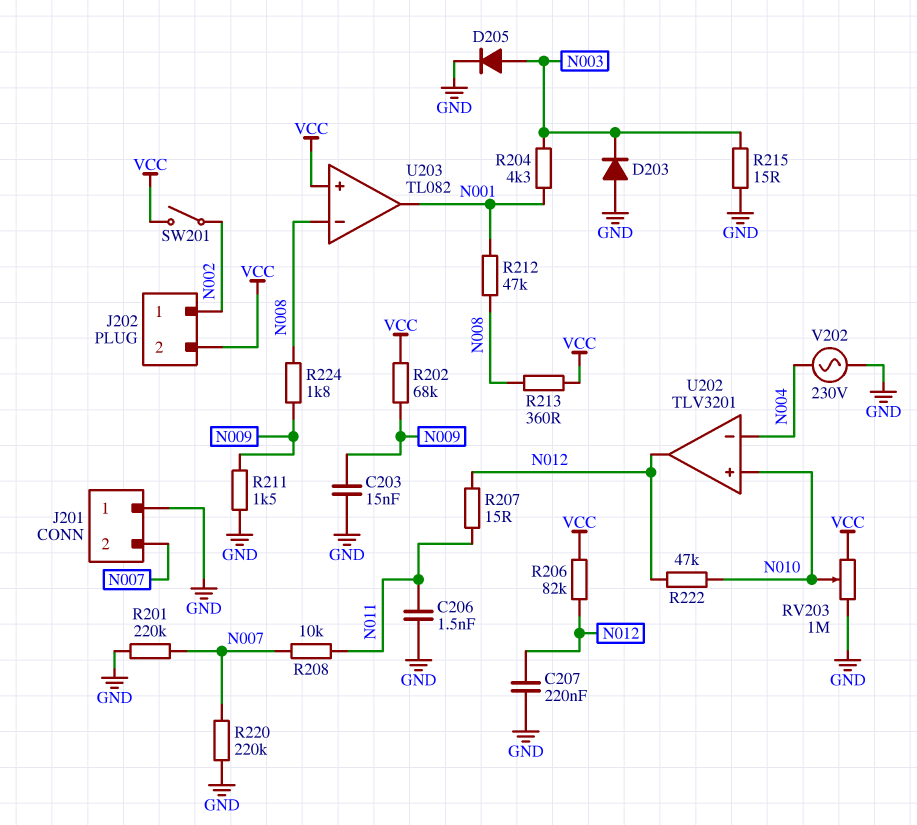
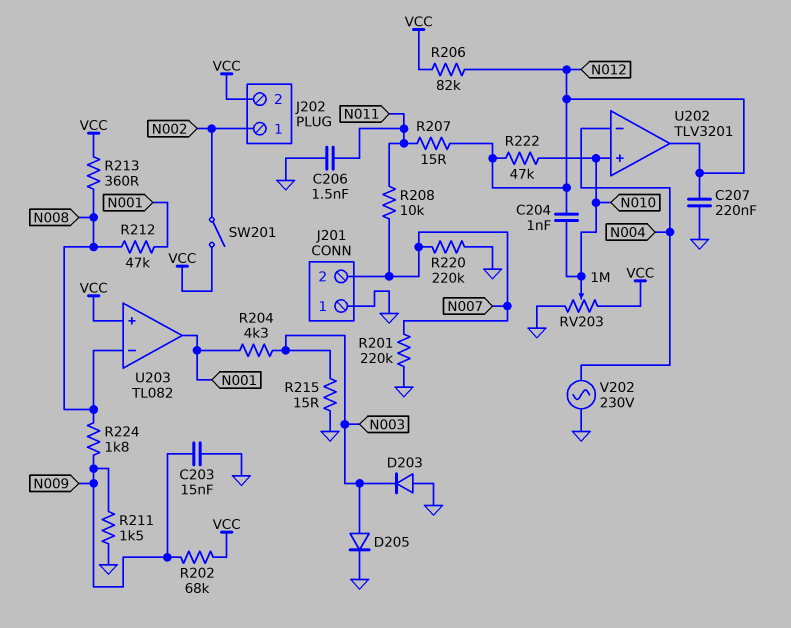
C204: none -> 1nF (N010, N012)

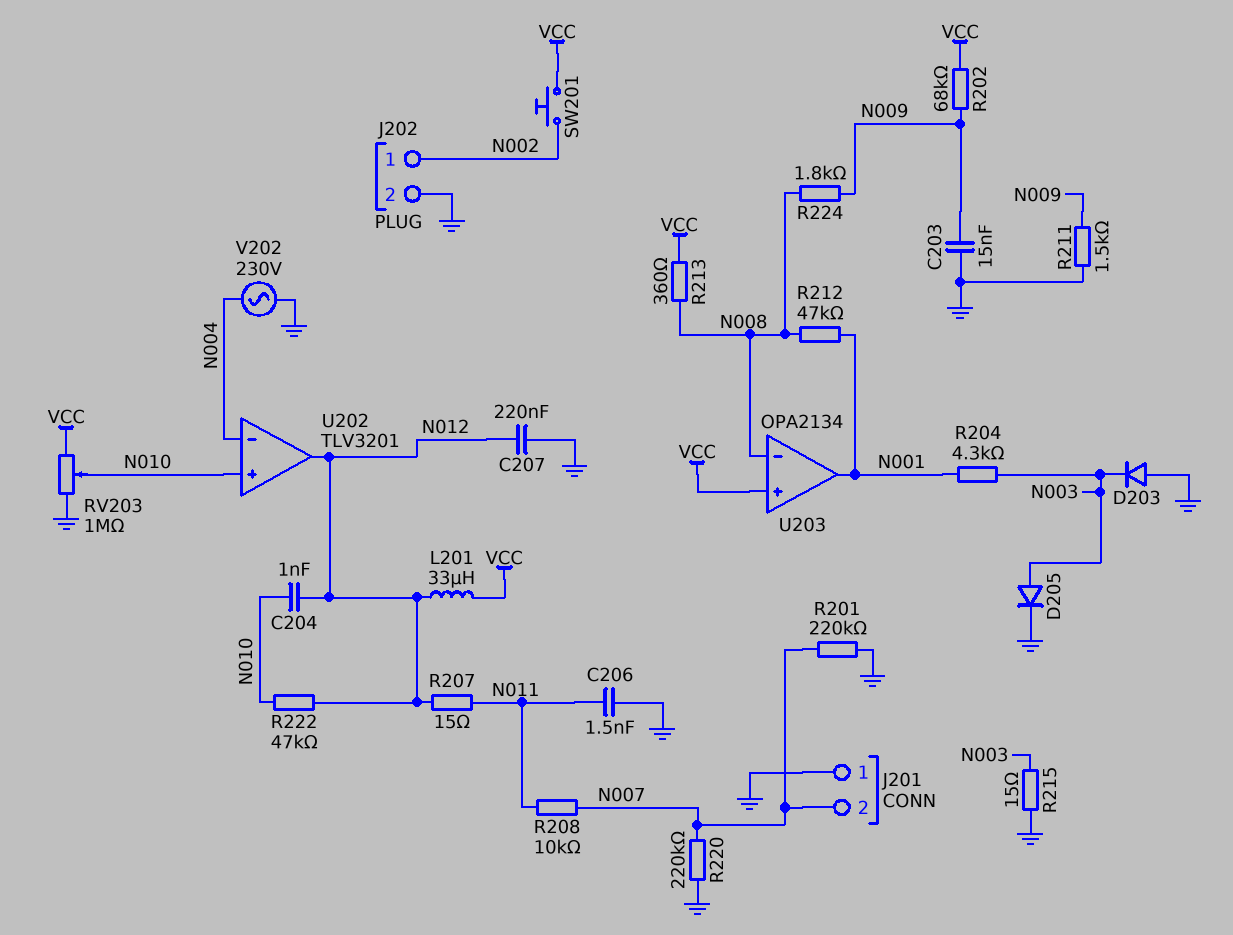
J202 pin 2: VCC -> GND
L201: none -> 33uH (N012, VCC)
R206: 82k (N012, VCC) -> none
SW201: switch (N002, VCC) -> button (N002, VCC)
U203: TL082 -> OPA2134

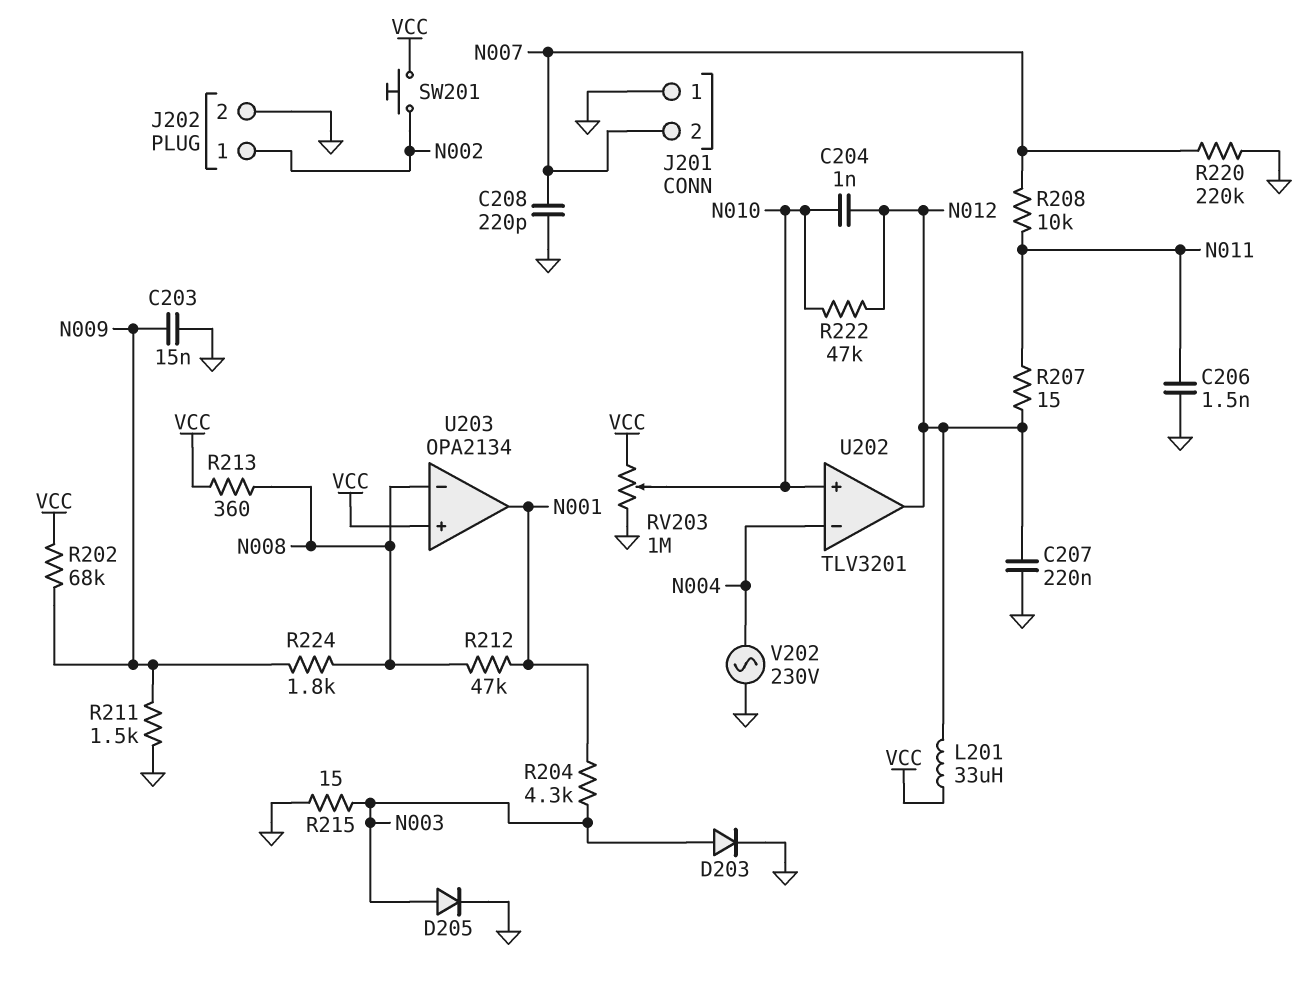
C208: none -> 220pF (GND, N007)
D203: diode (A GND, K N003) -> diode (A N003, K GND)
R201: 220k (GND, N007) -> none

